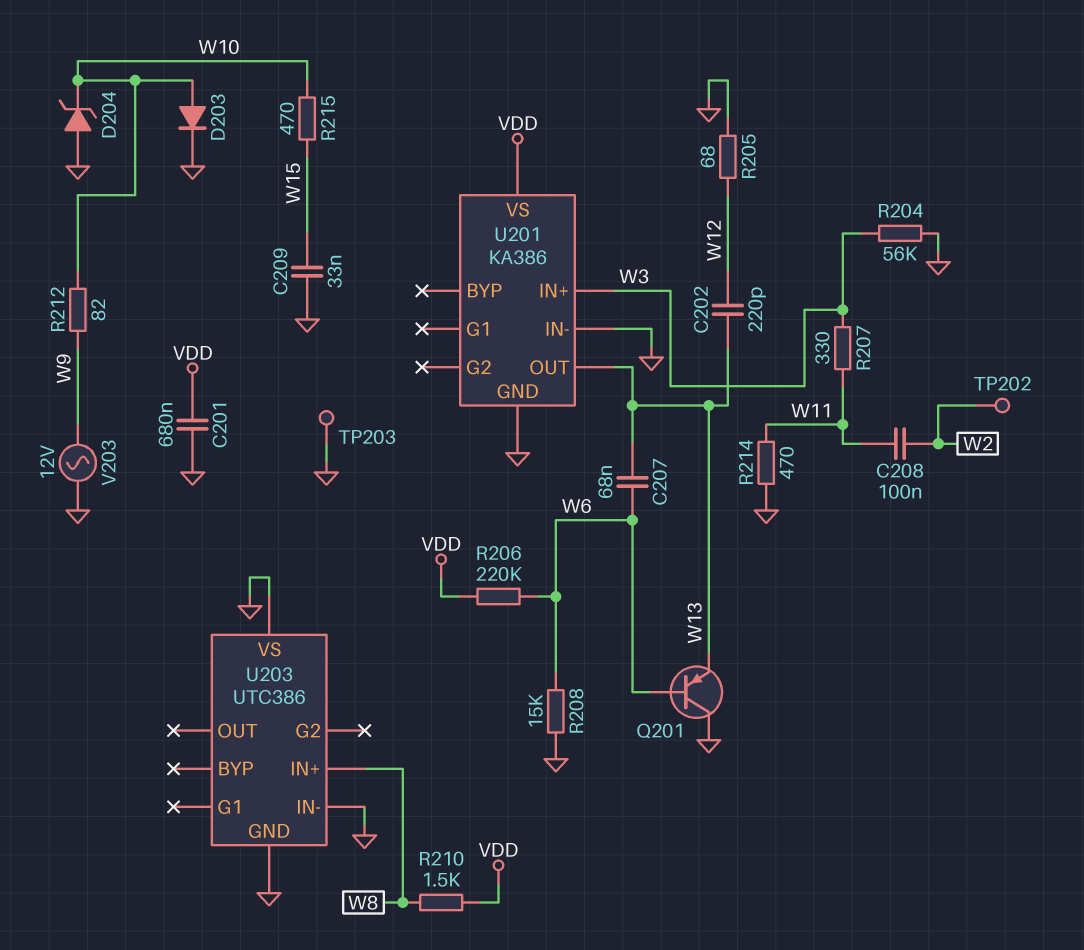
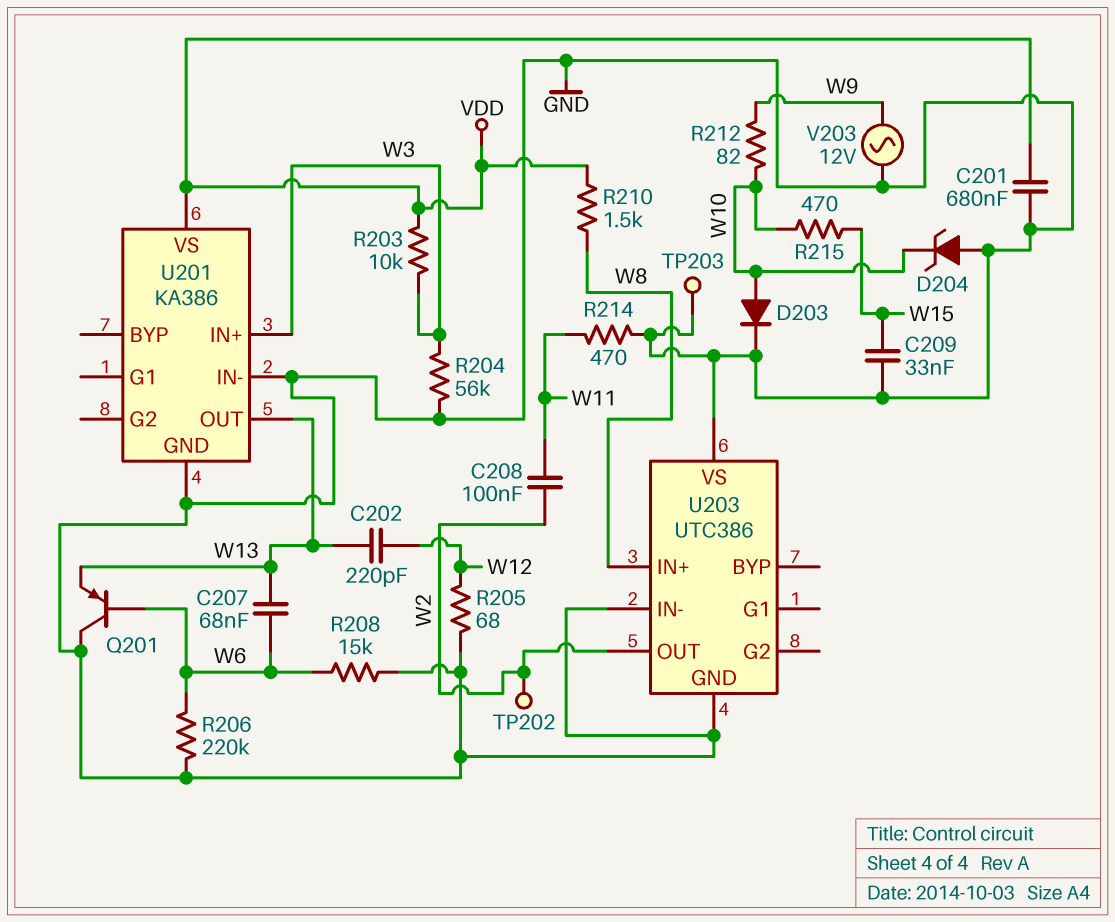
R203: none -> 10k (VDD, W3)
R206: 220k (VDD, W6) -> 220k (GND, W6)
R207: 330 (W3, W11) -> none
U203 pin OUT: none -> W2

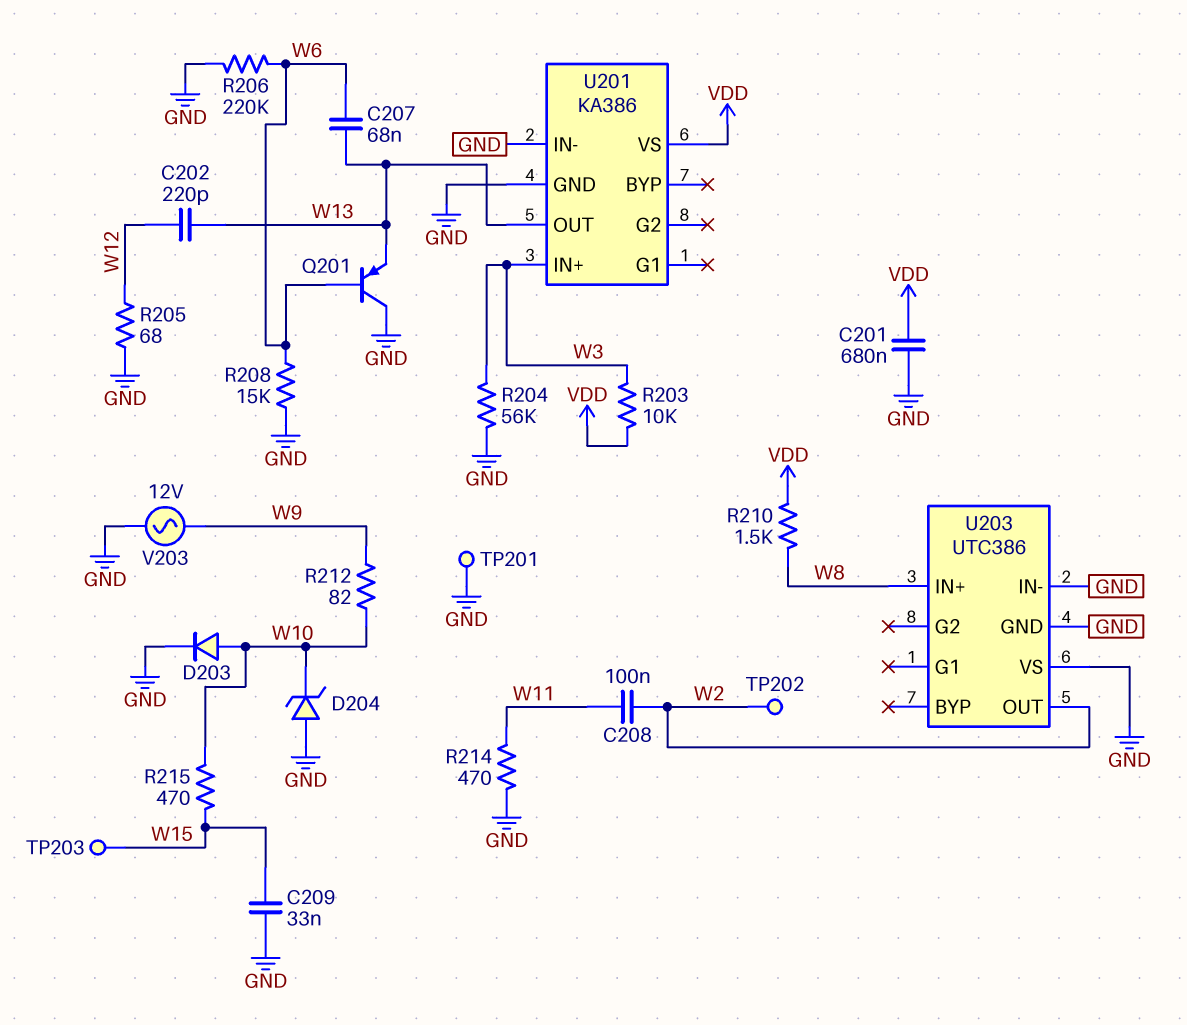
TP201: none -> test point (GND)
TP203: test point (GND) -> test point (W15)

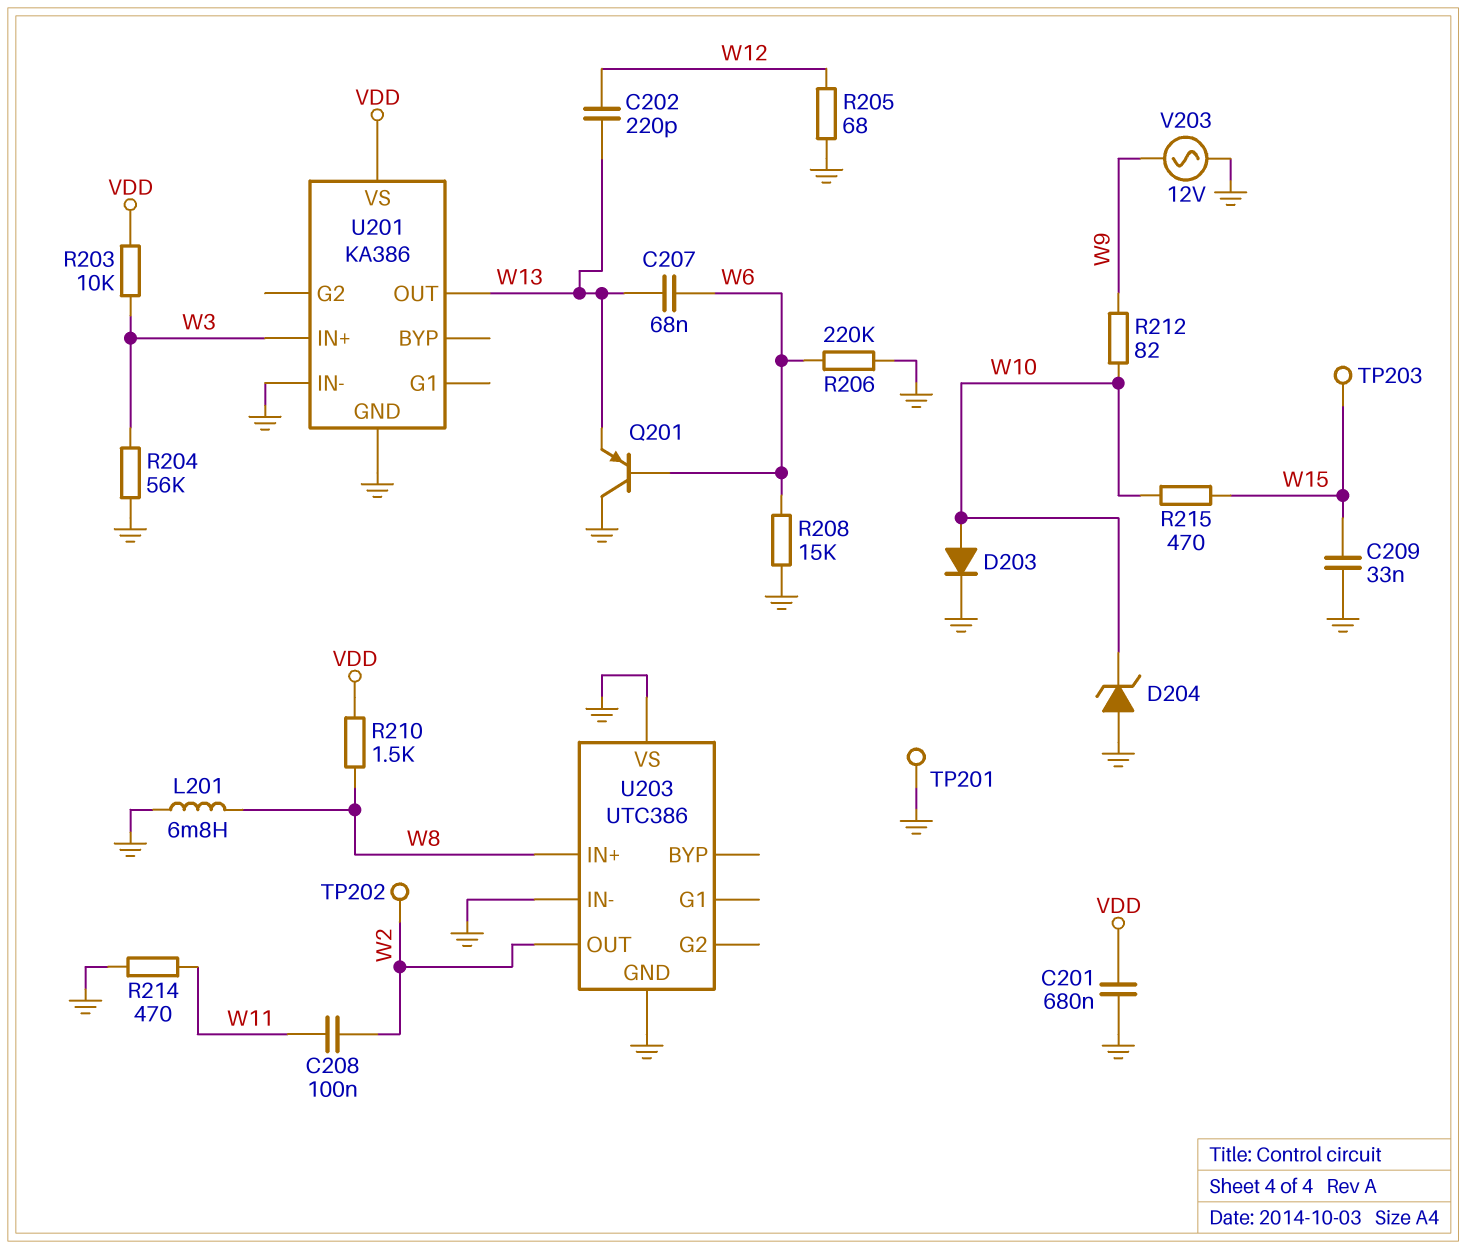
L201: none -> 6.8mH (GND, W8)

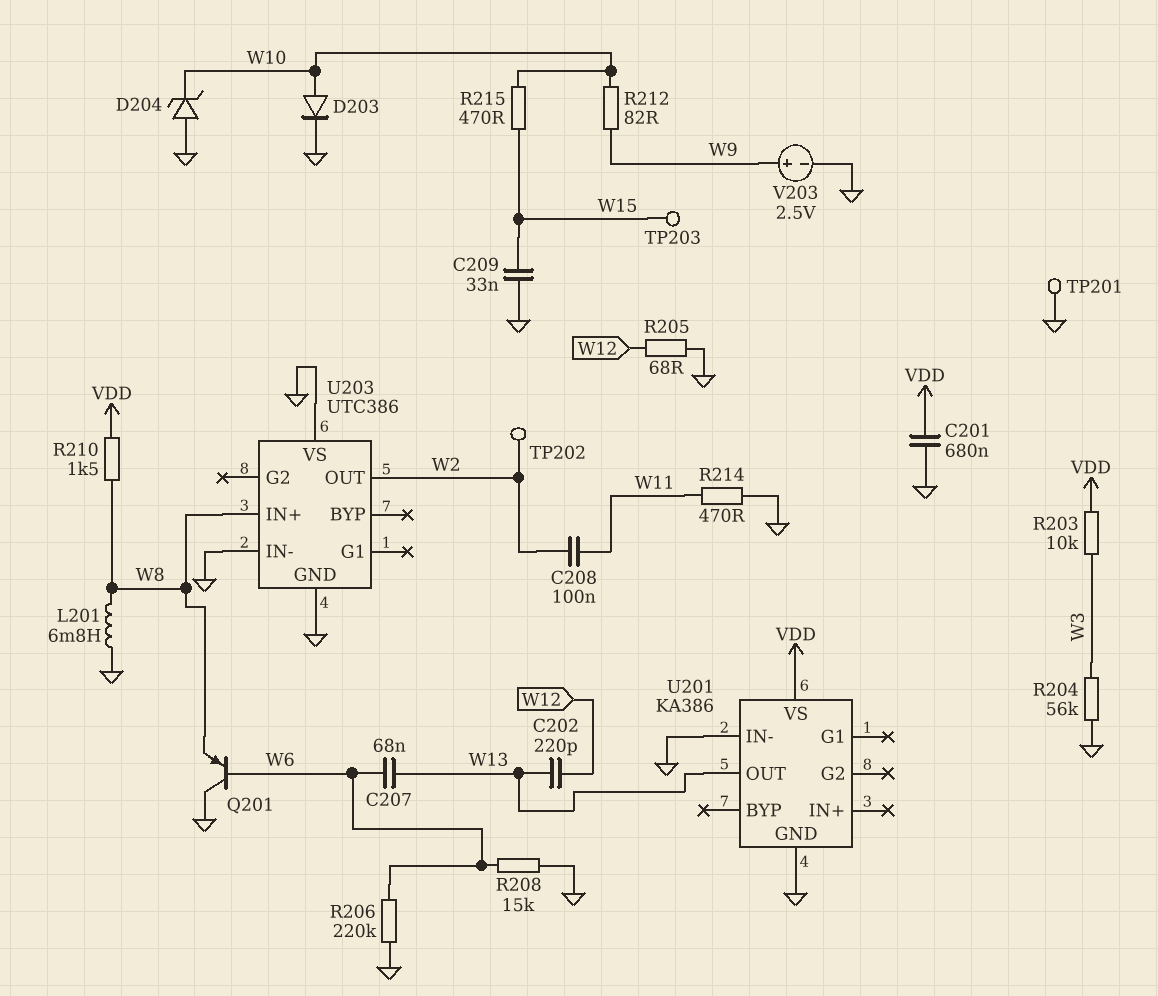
Q201: PNP (B W6, C GND, E W13) -> PNP (B W6, C GND, E W8)
U201 pin IN+: W3 -> none
V203: AC 12V (GND, W9) -> 2.5V (plus W9, minus GND)

